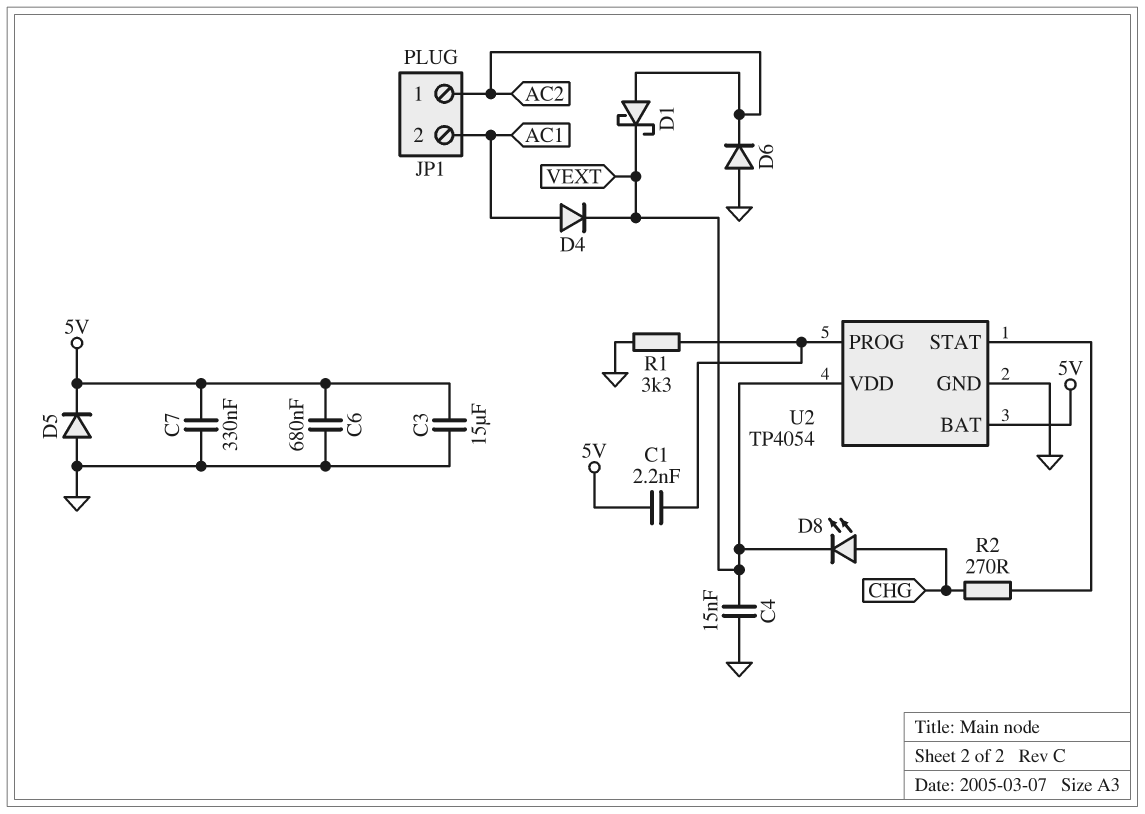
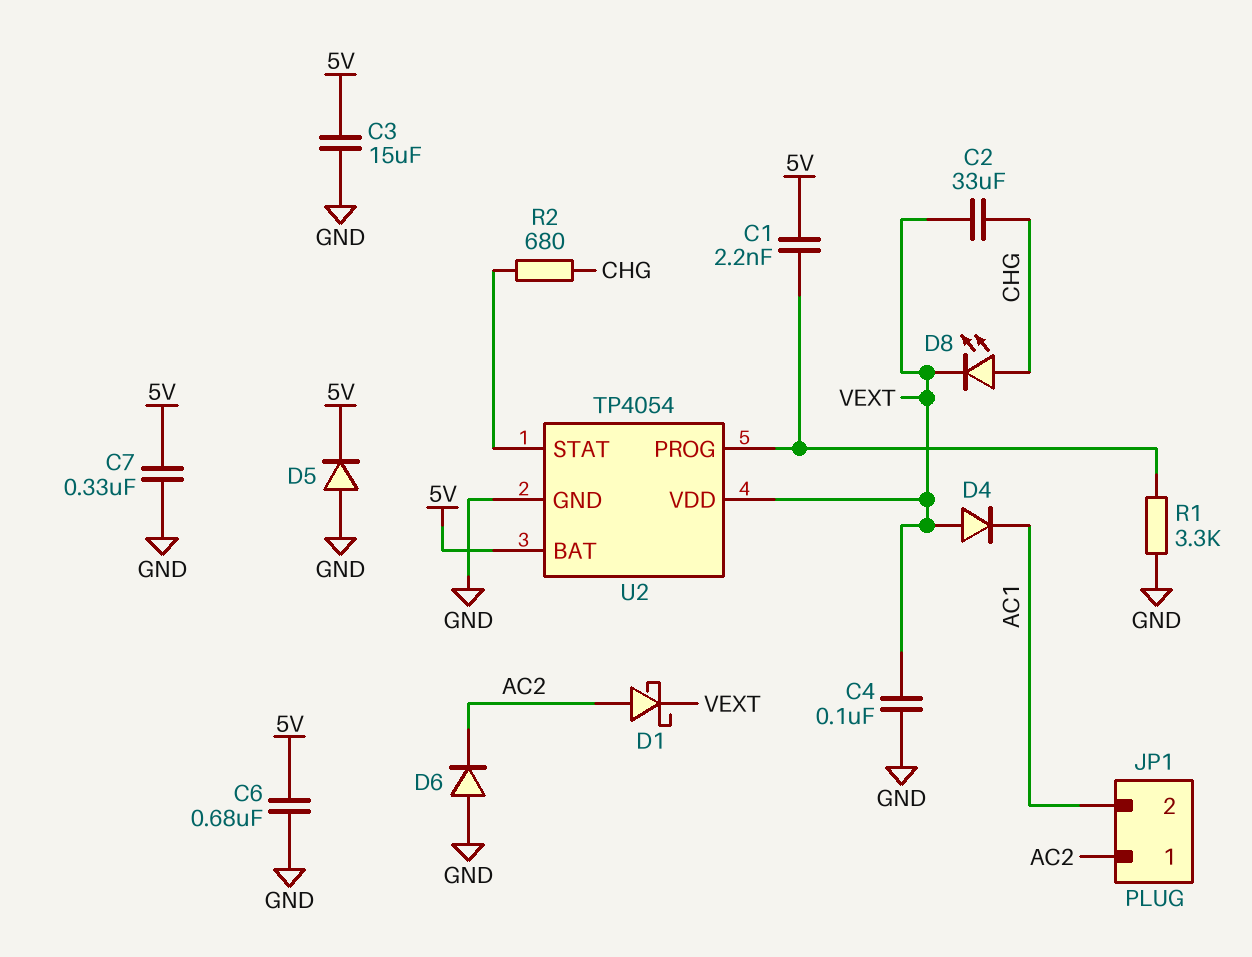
C2: none -> 33uF (CHG, VEXT)
C4: 15nF (GND, VEXT) -> 100nF (GND, VEXT)
D4: diode (A AC1, K VEXT) -> diode (A VEXT, K AC1)
R2: 270 (CHG, U2/STAT) -> 680 (CHG, U2/STAT)

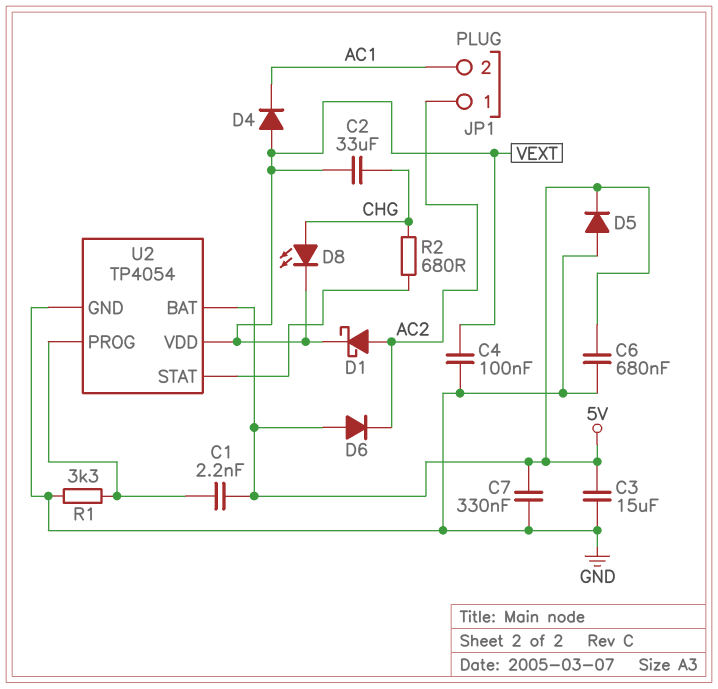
D6: diode (A GND, K AC2) -> diode (A 5V, K AC2)

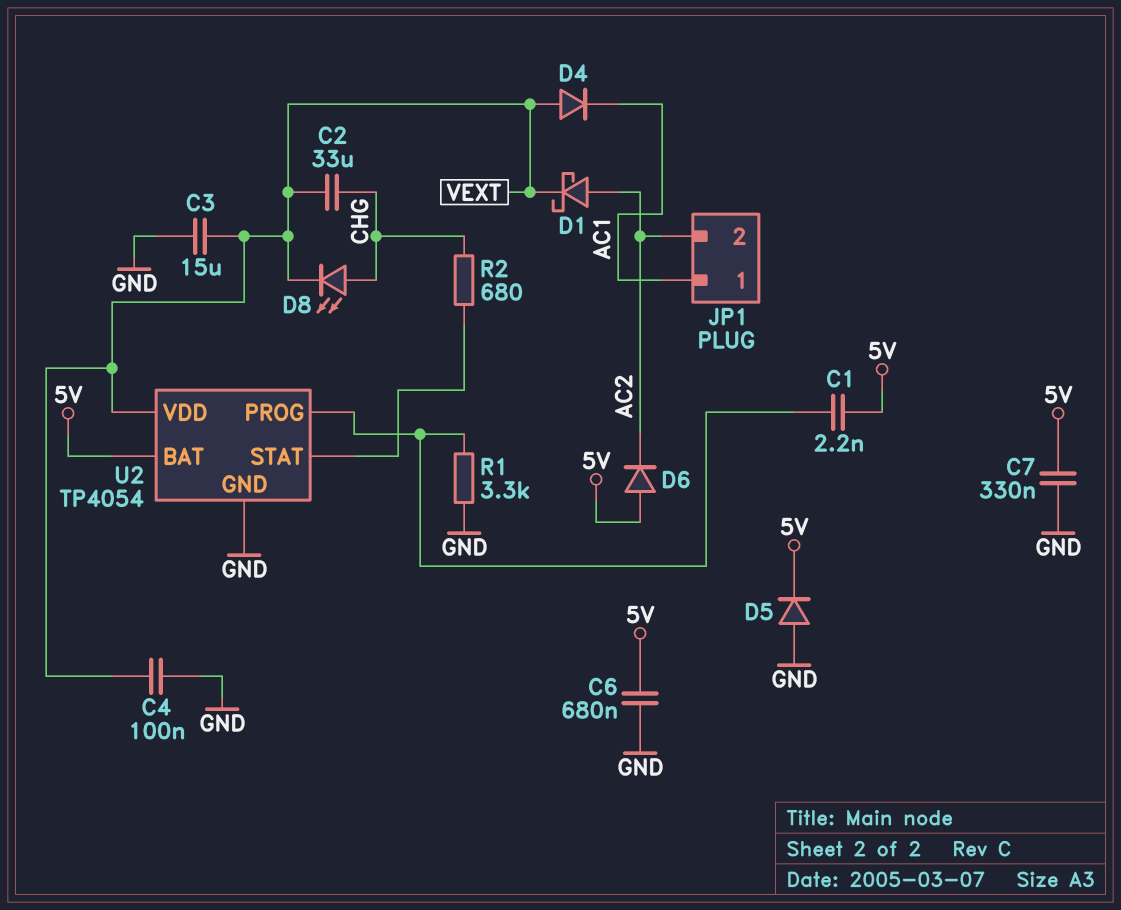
C3: 15uF (5V, GND) -> 15uF (GND, VEXT)
JP1 pin 1: AC2 -> AC1
JP1 pin 2: AC1 -> AC2

